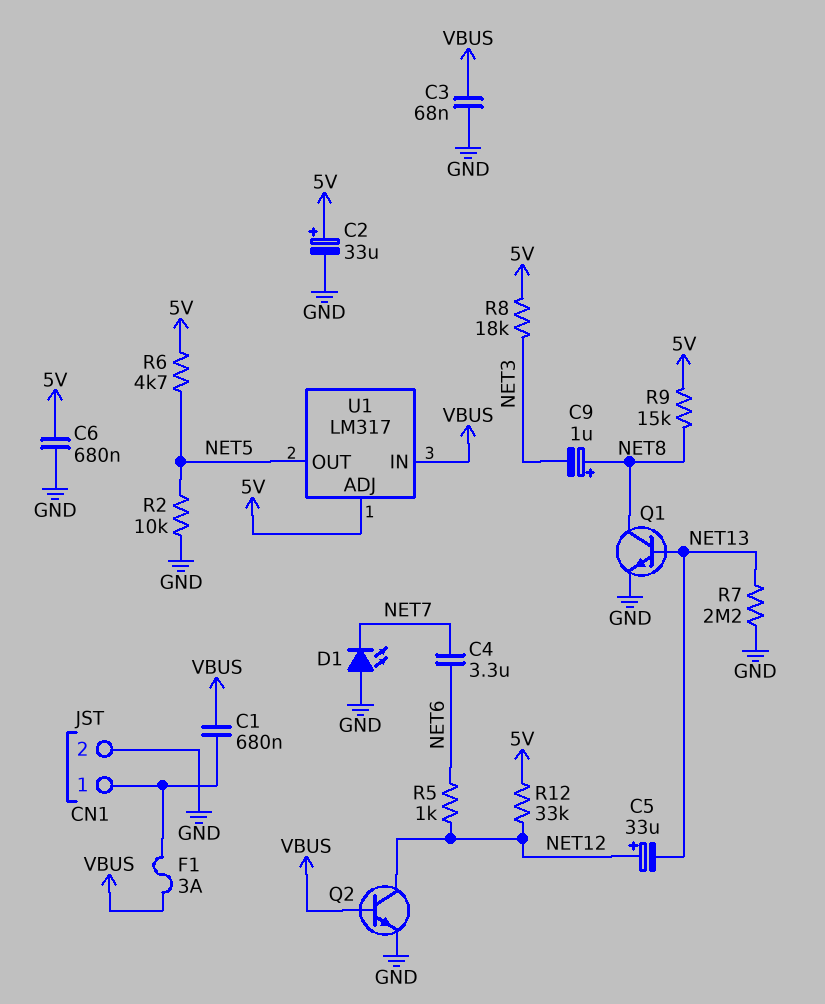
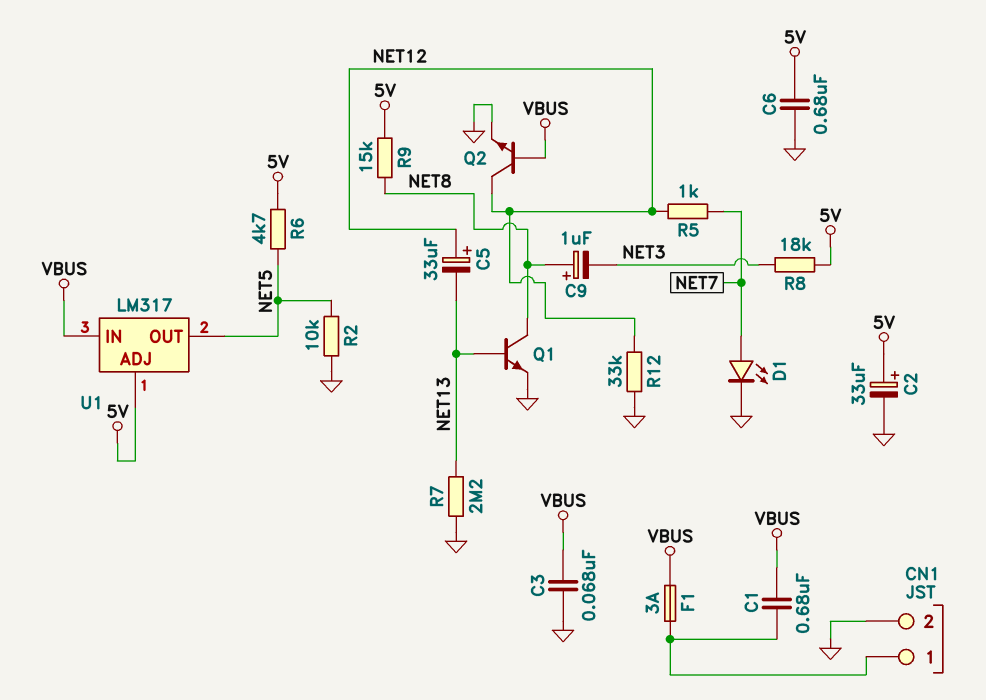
C4: 3.3uF (NET6, NET7) -> none
D1: LED (A GND, K NET7) -> LED (A NET7, K GND)
R5: 1k (NET6, NET12) -> 1k (NET7, NET12)
R12: 33k (5V, NET12) -> 33k (GND, NET12)

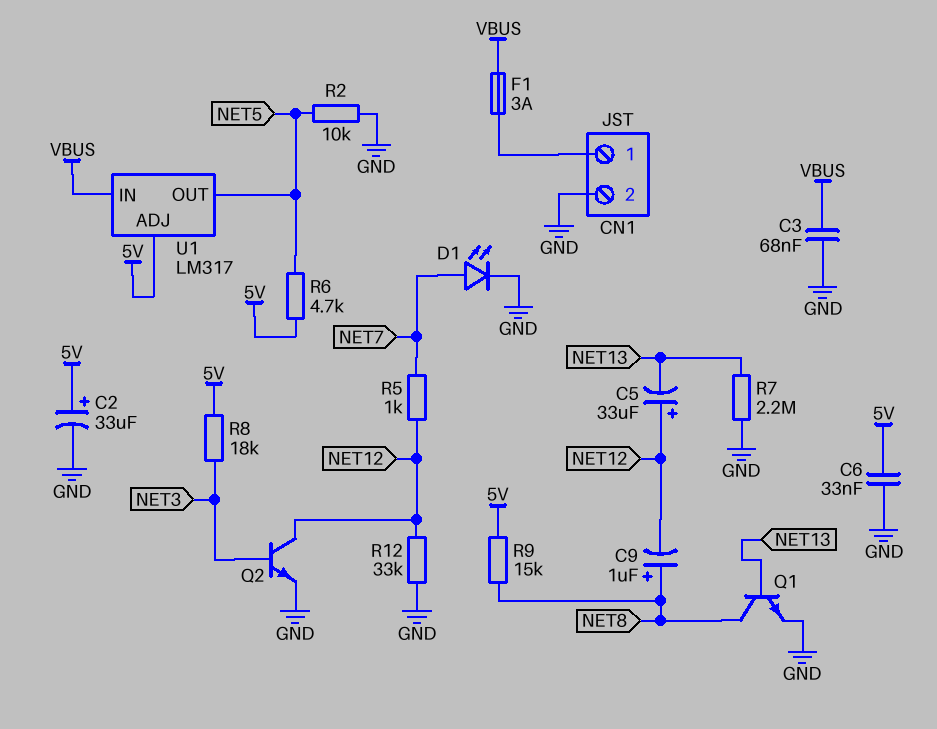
C1: 680nF (CN1/1, VBUS) -> none
C6: 680nF (5V, GND) -> 33nF (5V, GND)
C9: 1uF (plus NET8, minus NET3) -> 1uF (plus NET8, minus NET12)
Q2: NPN (B VBUS, C NET12, E GND) -> NPN (B NET3, C NET12, E GND)

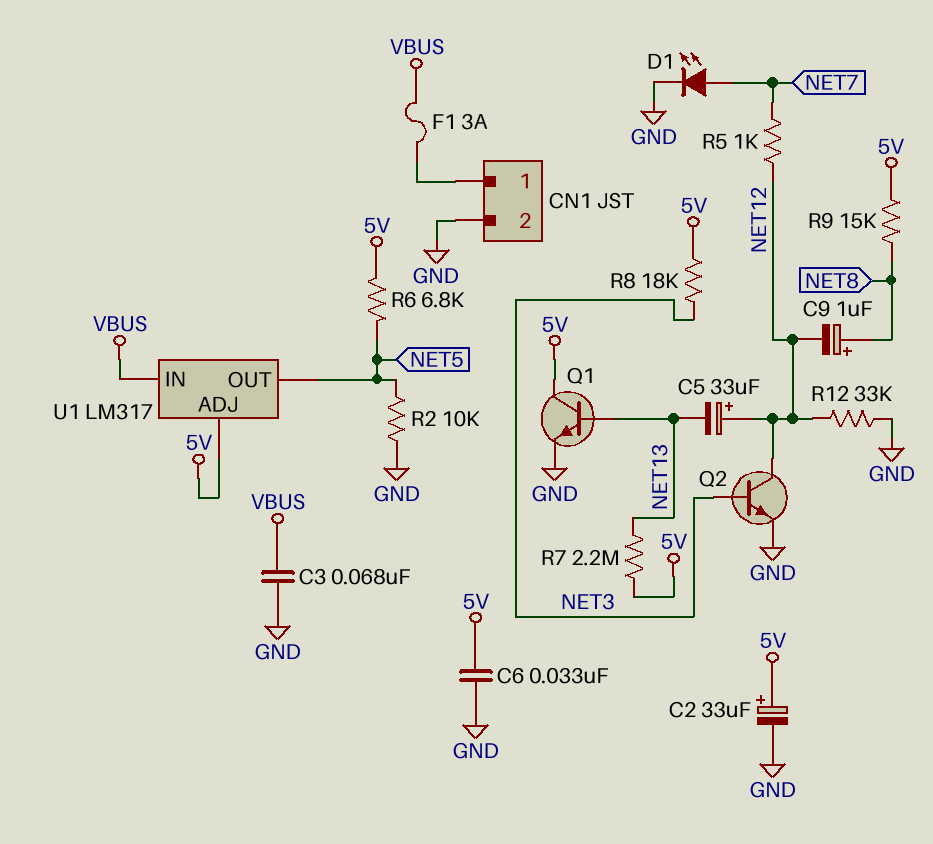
Q1: NPN (B NET13, C NET8, E GND) -> NPN (B NET13, C 5V, E GND)
R6: 4.7k (5V, NET5) -> 6.8k (5V, NET5)
R7: 2.2M (GND, NET13) -> 2.2M (5V, NET13)

